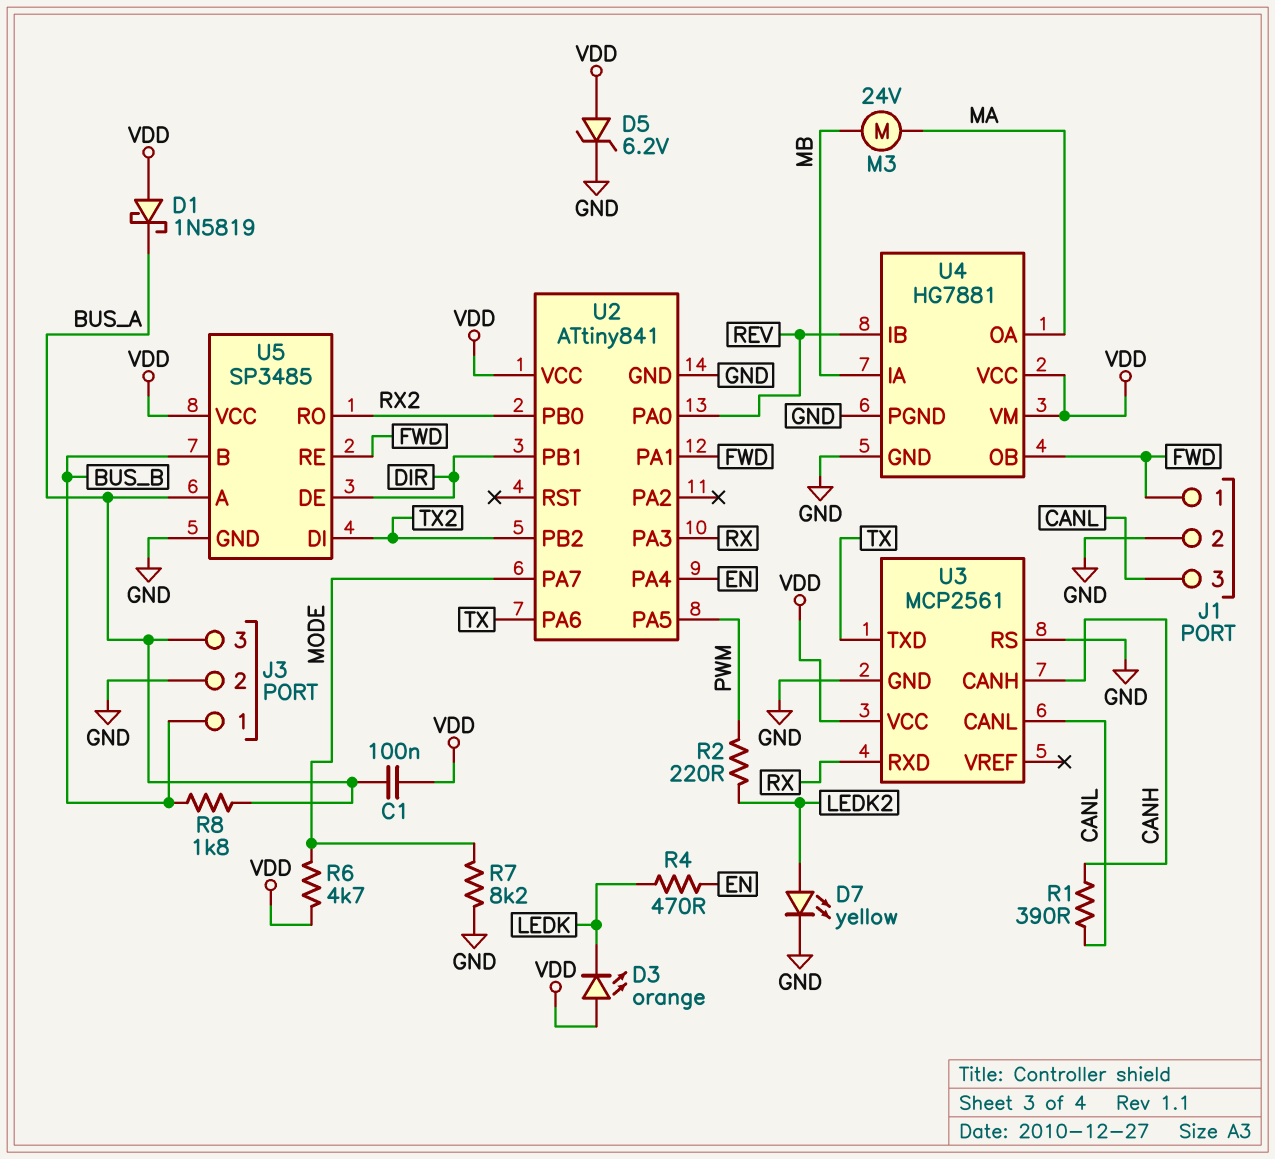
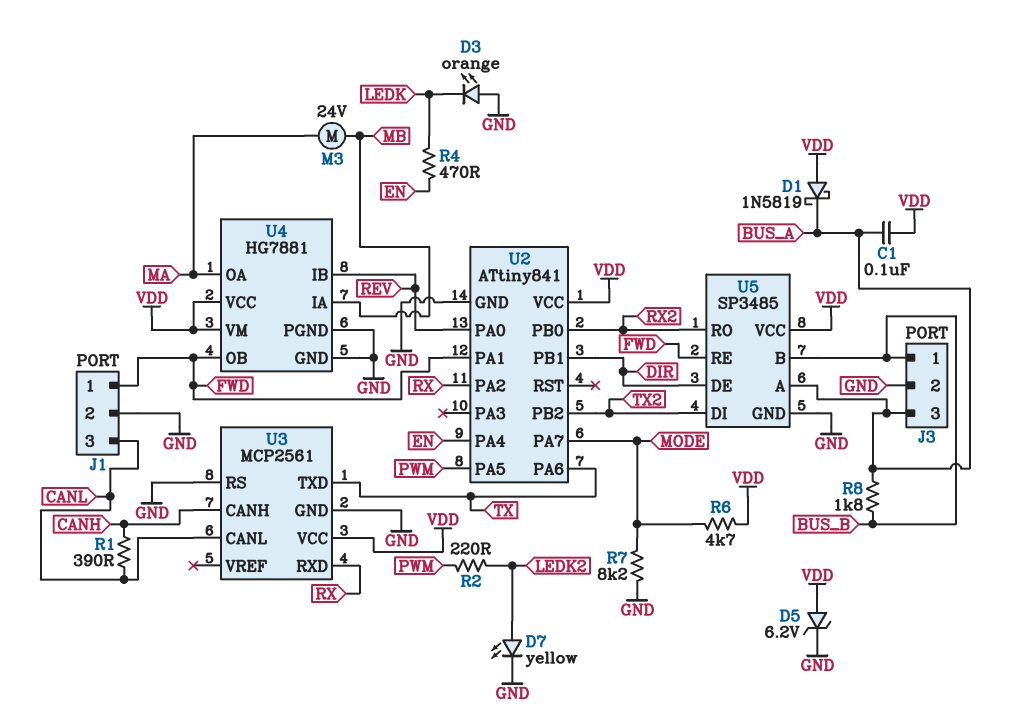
D3: LED orange (A VDD, K LEDK) -> LED orange (A GND, K LEDK)
U2 pin PA2: none -> RX
U2 pin PA3: RX -> none

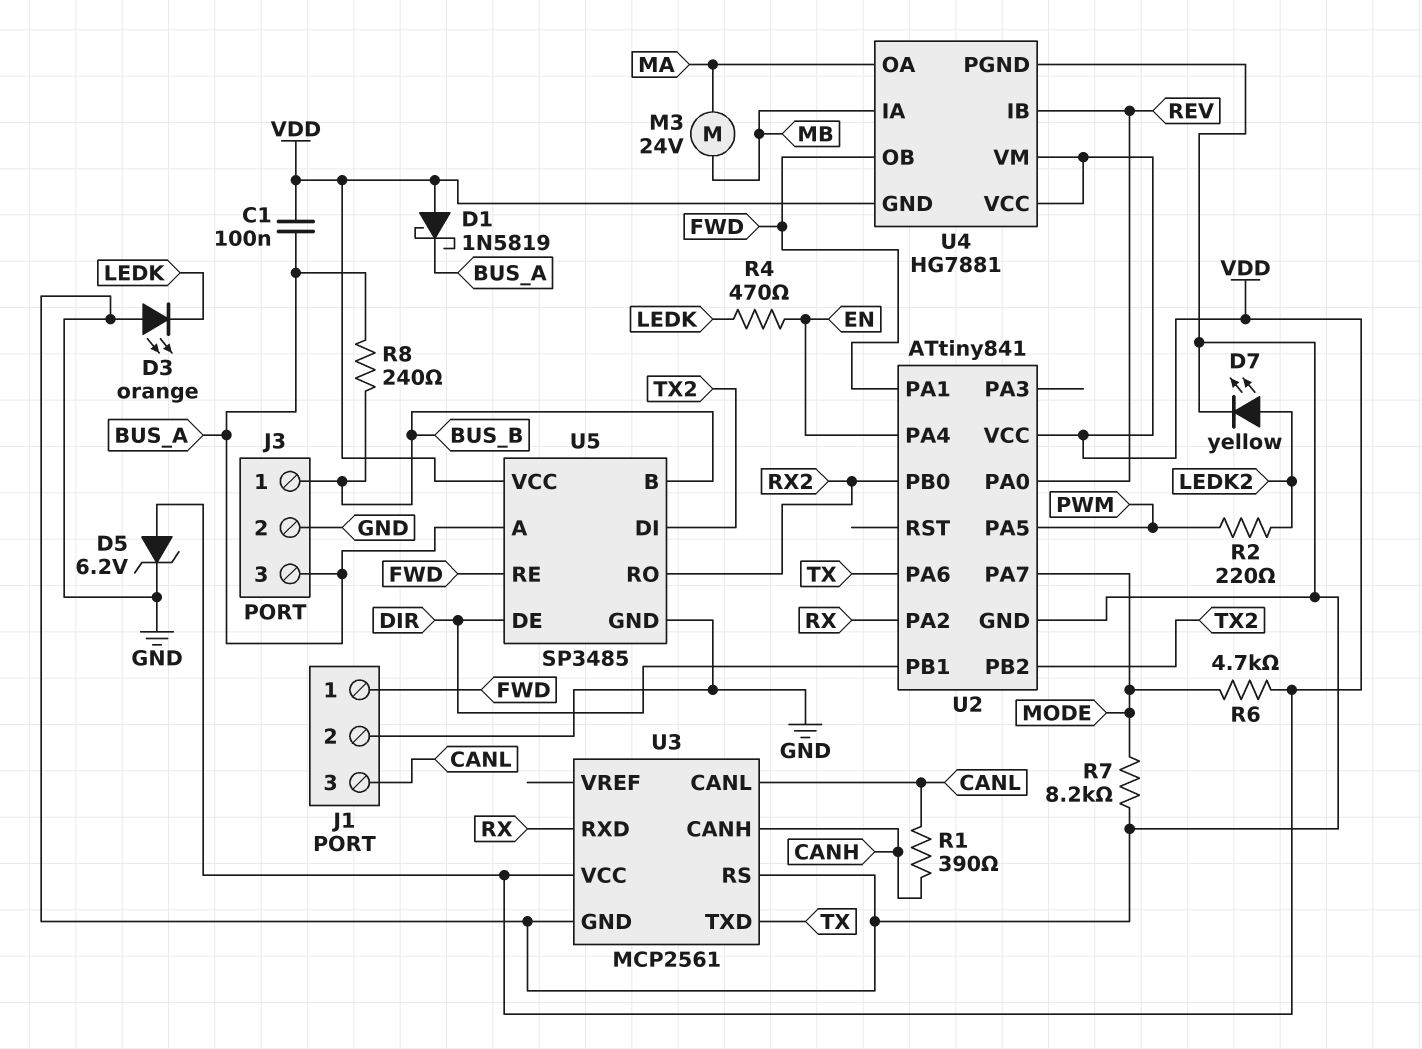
R8: 1.8k (BUS_A, BUS_B) -> 240 (BUS_A, BUS_B)
U4 pin GND: GND -> VDD

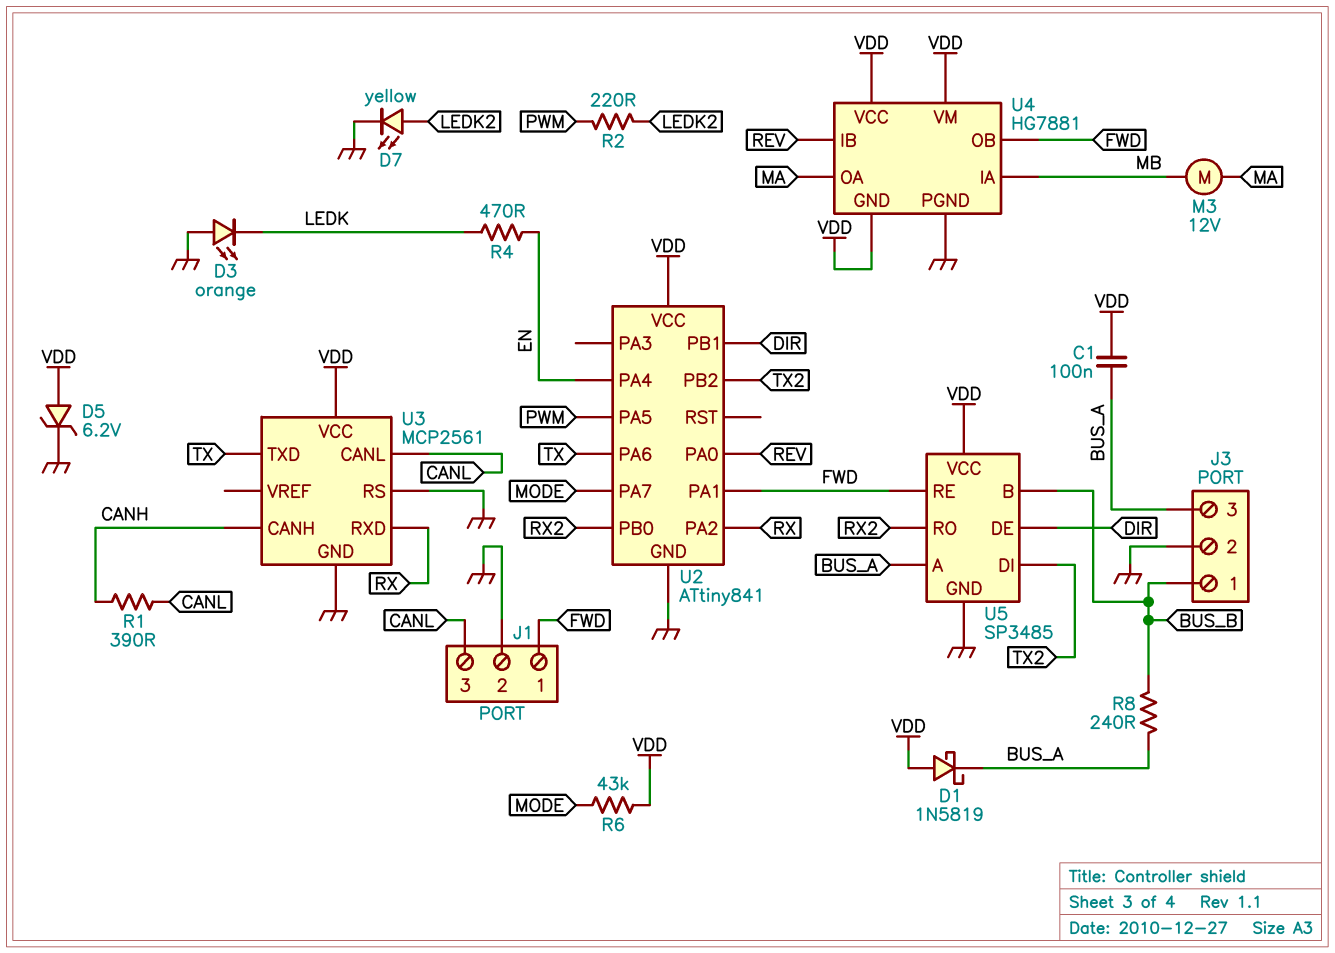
M3: motor 24V (MA, MB) -> motor 12V (MA, MB)
R6: 4.7k (MODE, VDD) -> 43k (MODE, VDD)
R7: 8.2k (GND, MODE) -> none

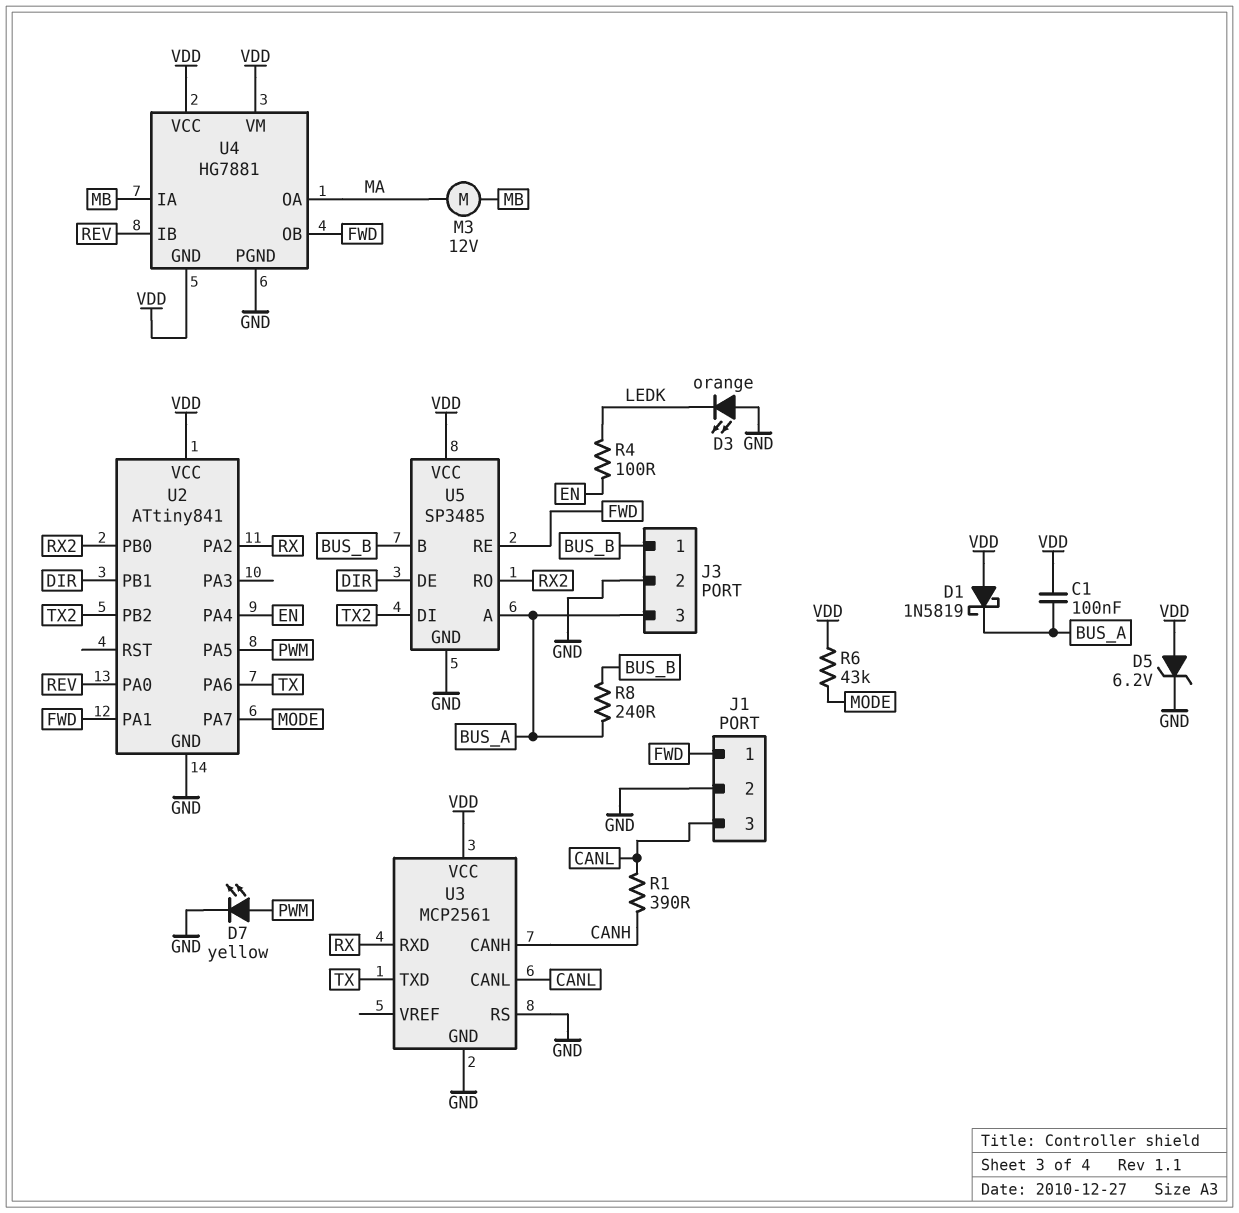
D7: LED yellow (A LEDK2, K GND) -> LED yellow (A PWM, K GND)
R2: 220 (LEDK2, PWM) -> none
R4: 470 (EN, LEDK) -> 100 (EN, LEDK)

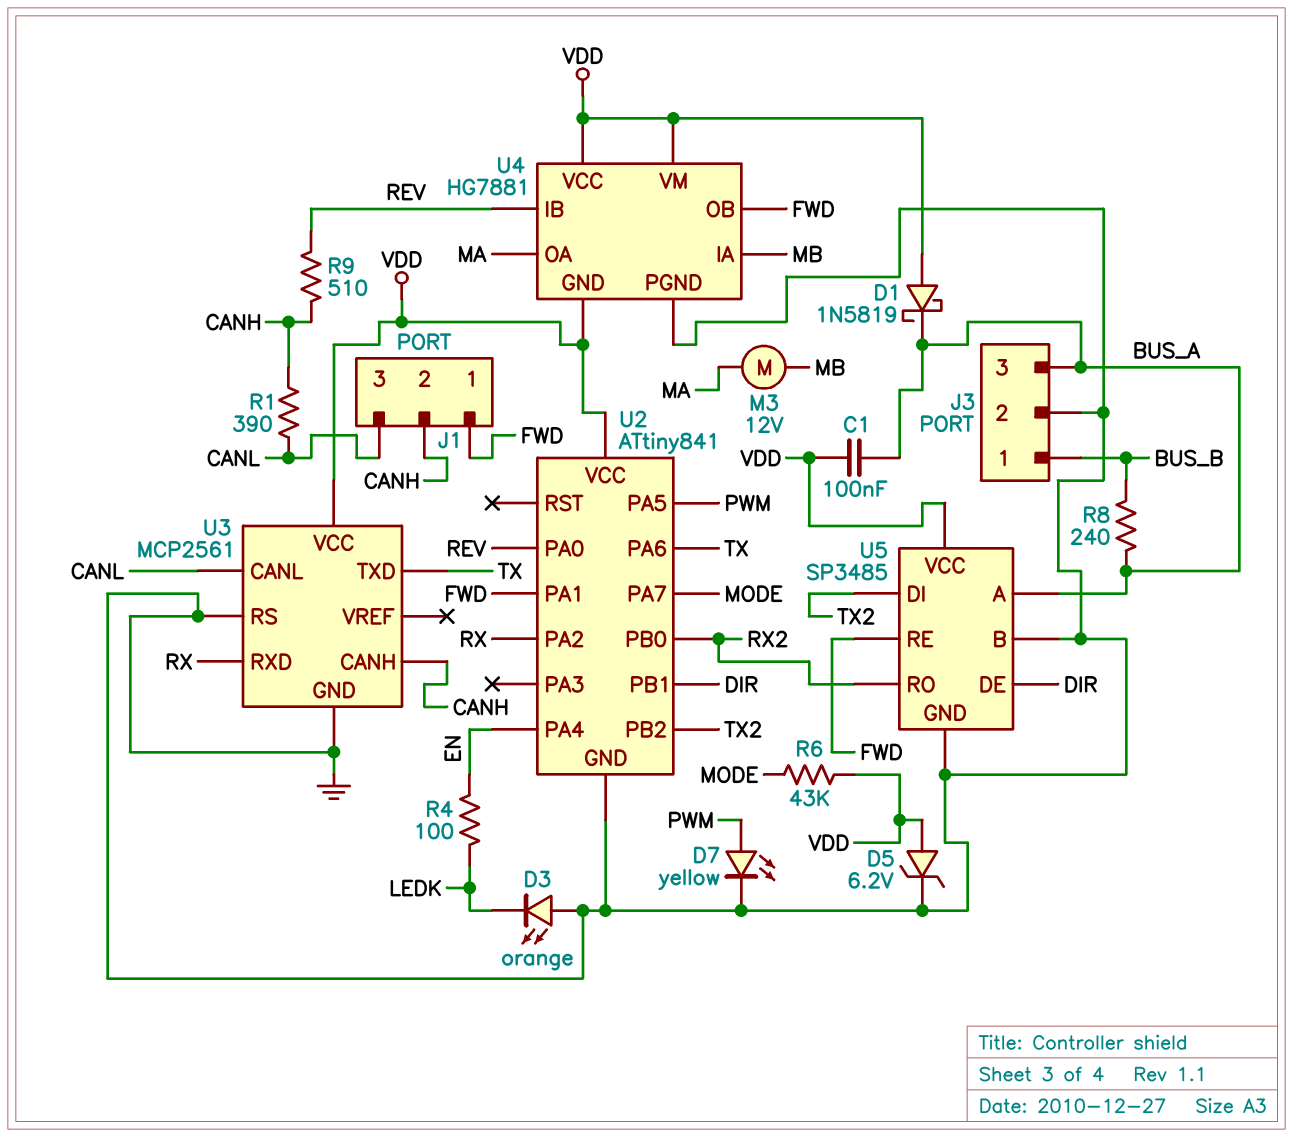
J1 pin 2: GND -> CANH
R9: none -> 510 (CANH, REV)
U5 pin B: BUS_B -> GND

